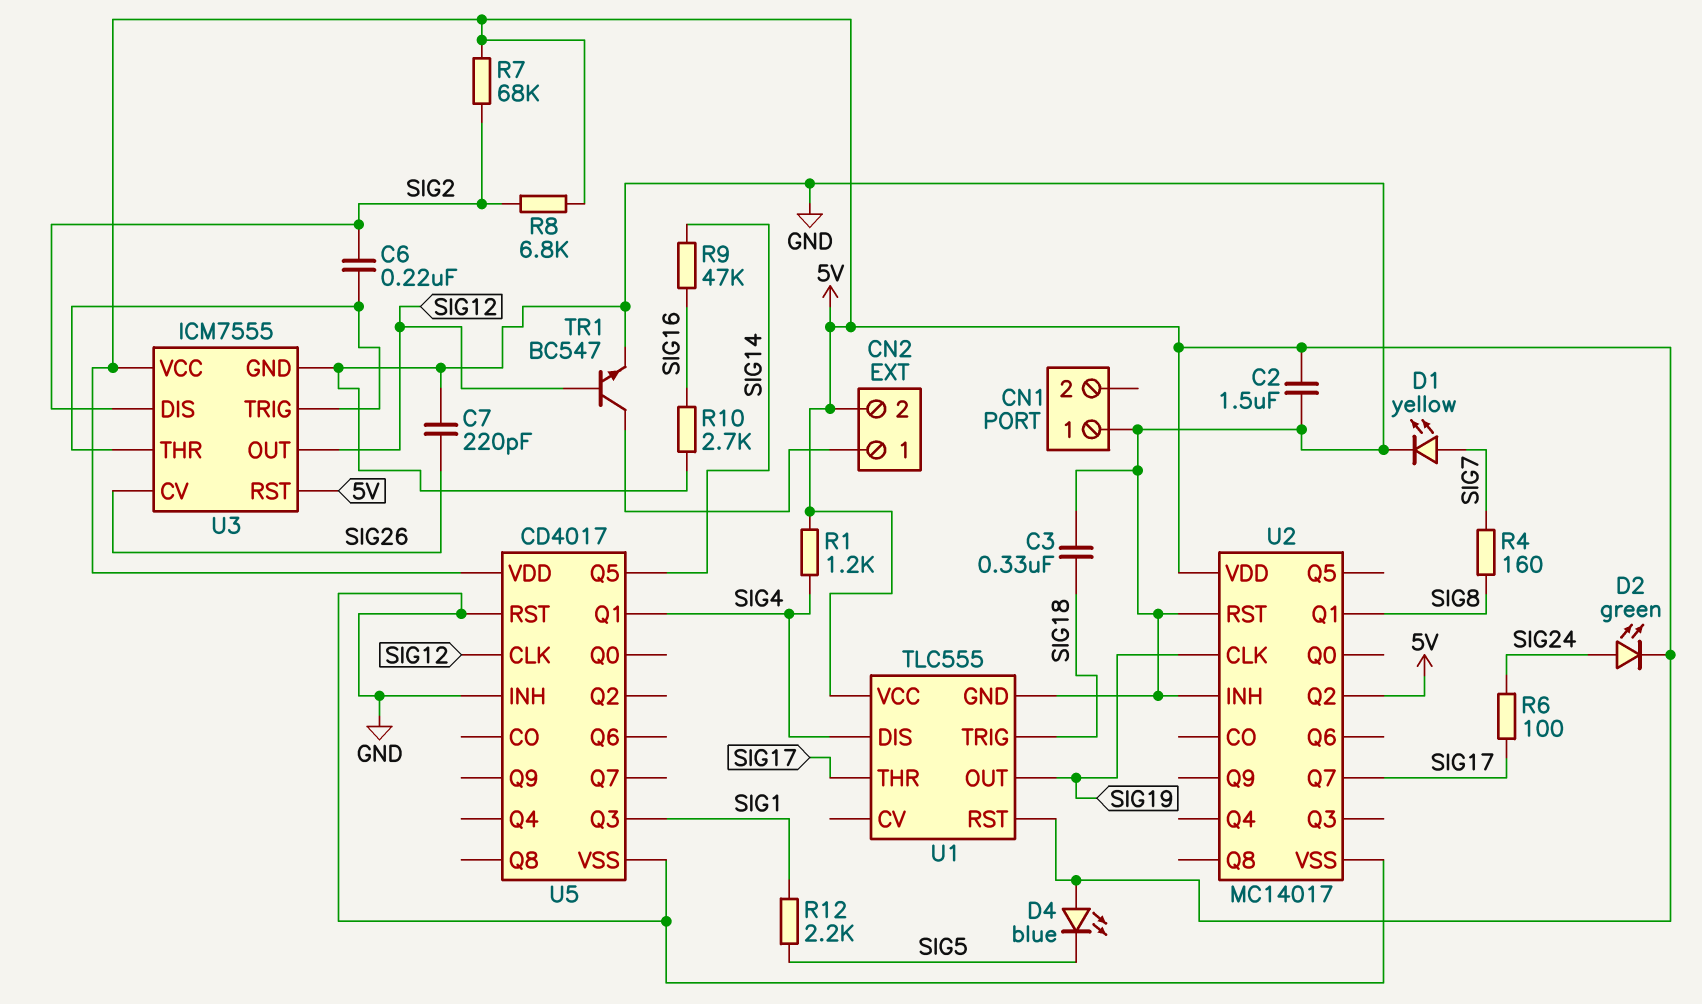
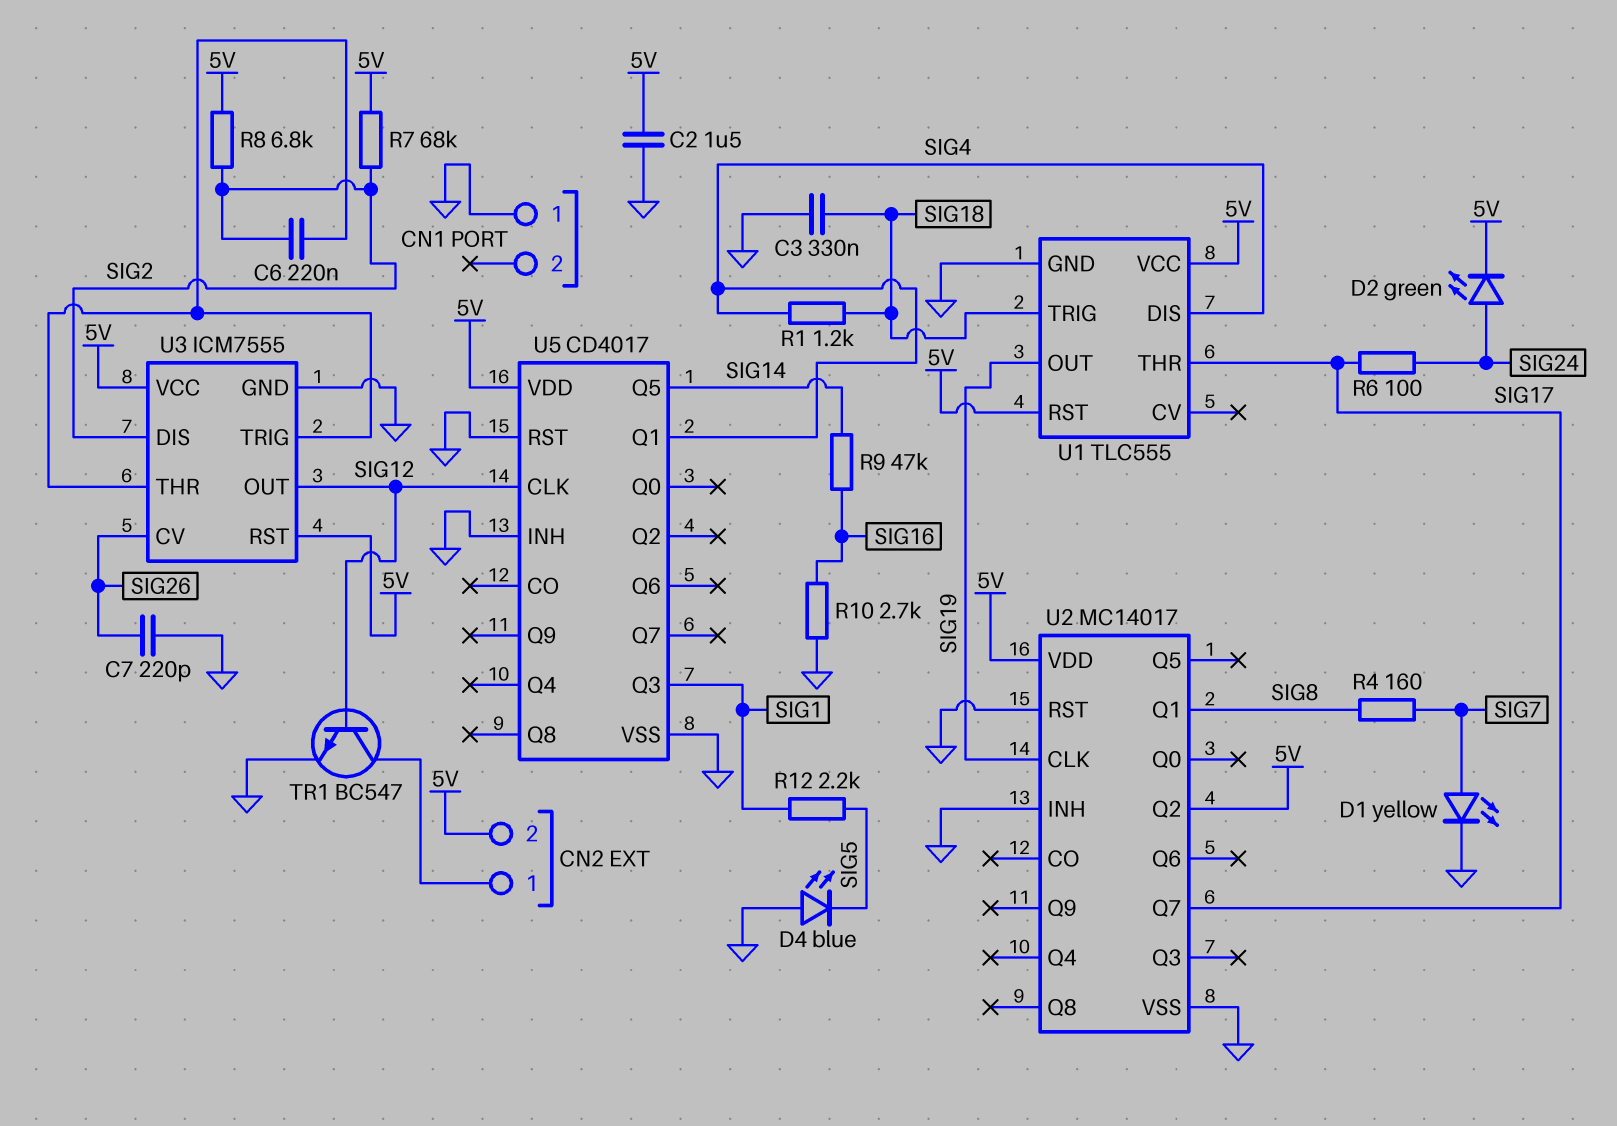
D4: LED blue (A 5V, K SIG5) -> LED blue (A GND, K SIG5)
R1: 1.2k (5V, SIG4) -> 1.2k (SIG4, SIG18)

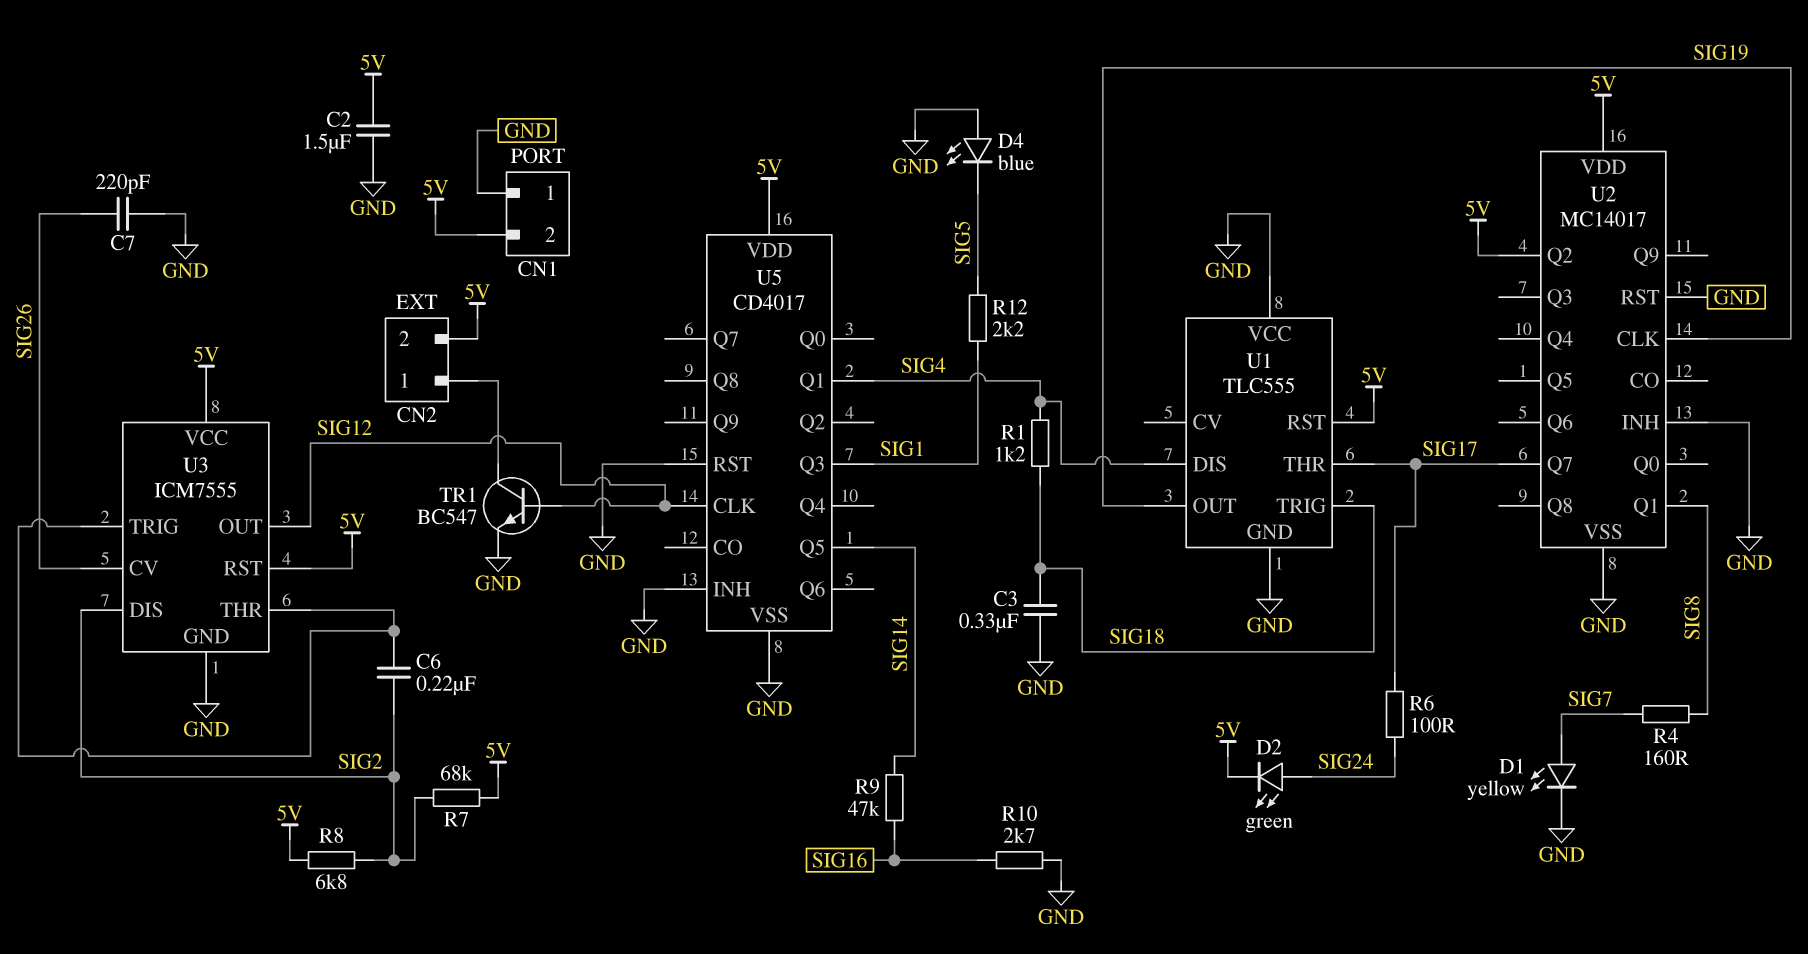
CN1 pin 2: none -> 5V
U1 pin VCC: 5V -> GND

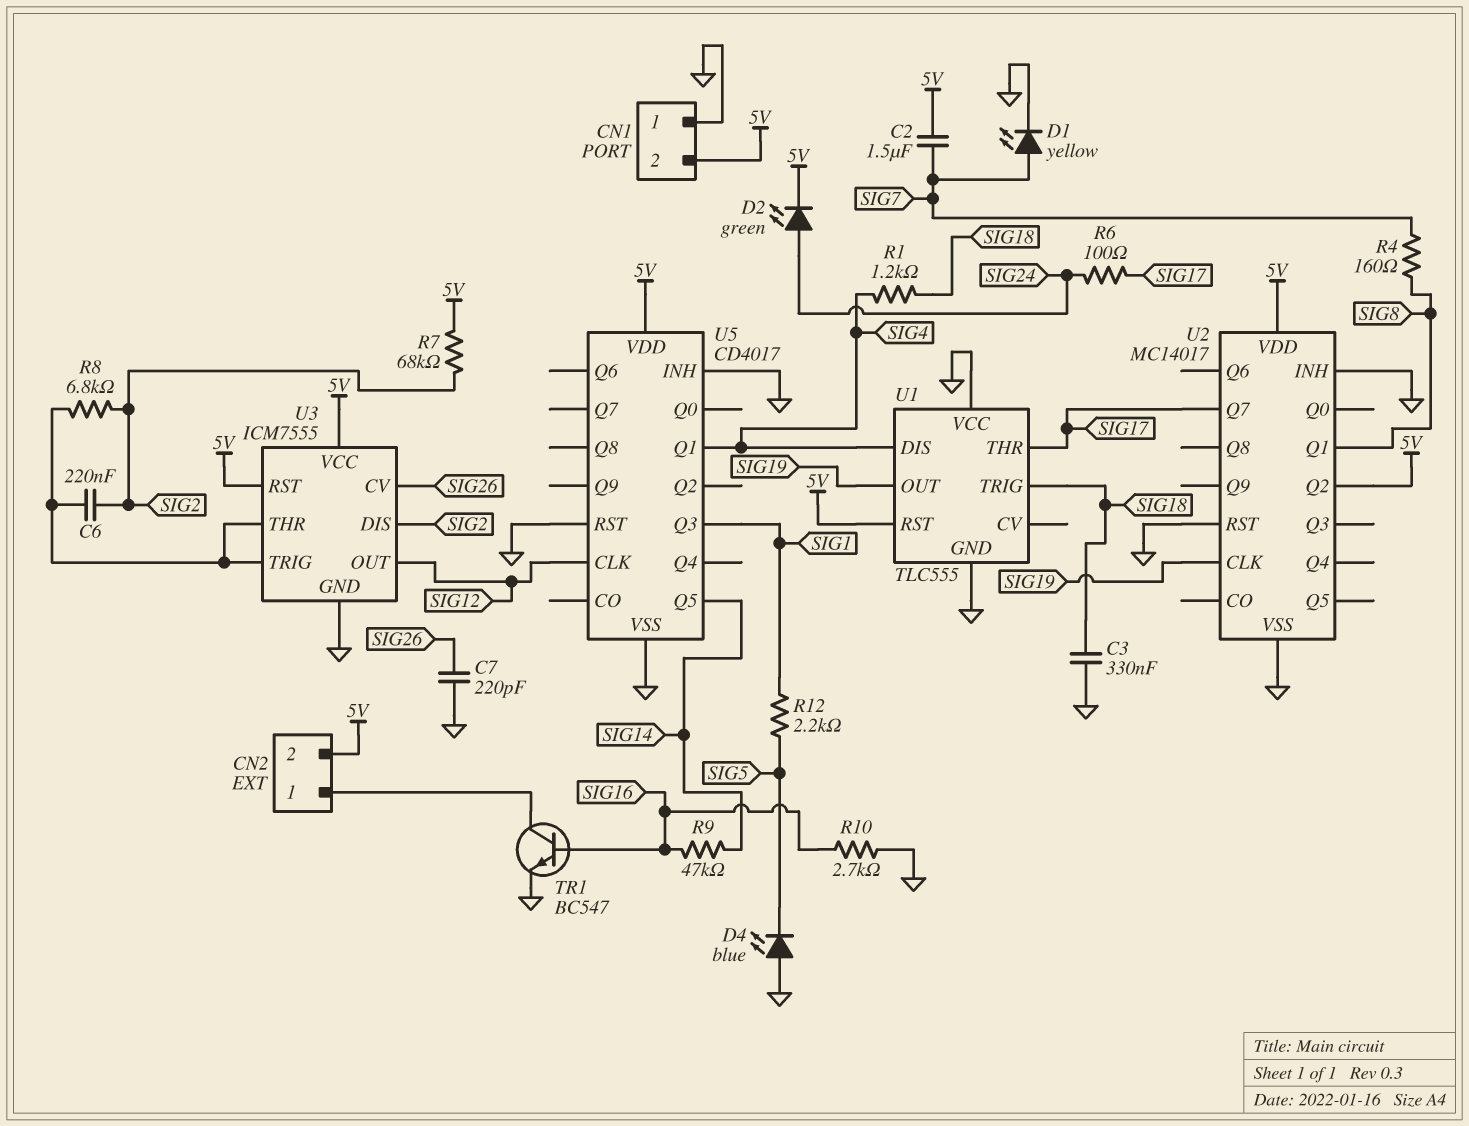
C2: 1.5uF (5V, GND) -> 1.5uF (5V, SIG7)
R8: 6.8k (5V, SIG2) -> 6.8k (SIG2, U3/THR)
TR1: NPN BC547 (B SIG12, C CN2/1, E GND) -> NPN BC547 (B SIG16, C CN2/1, E GND)

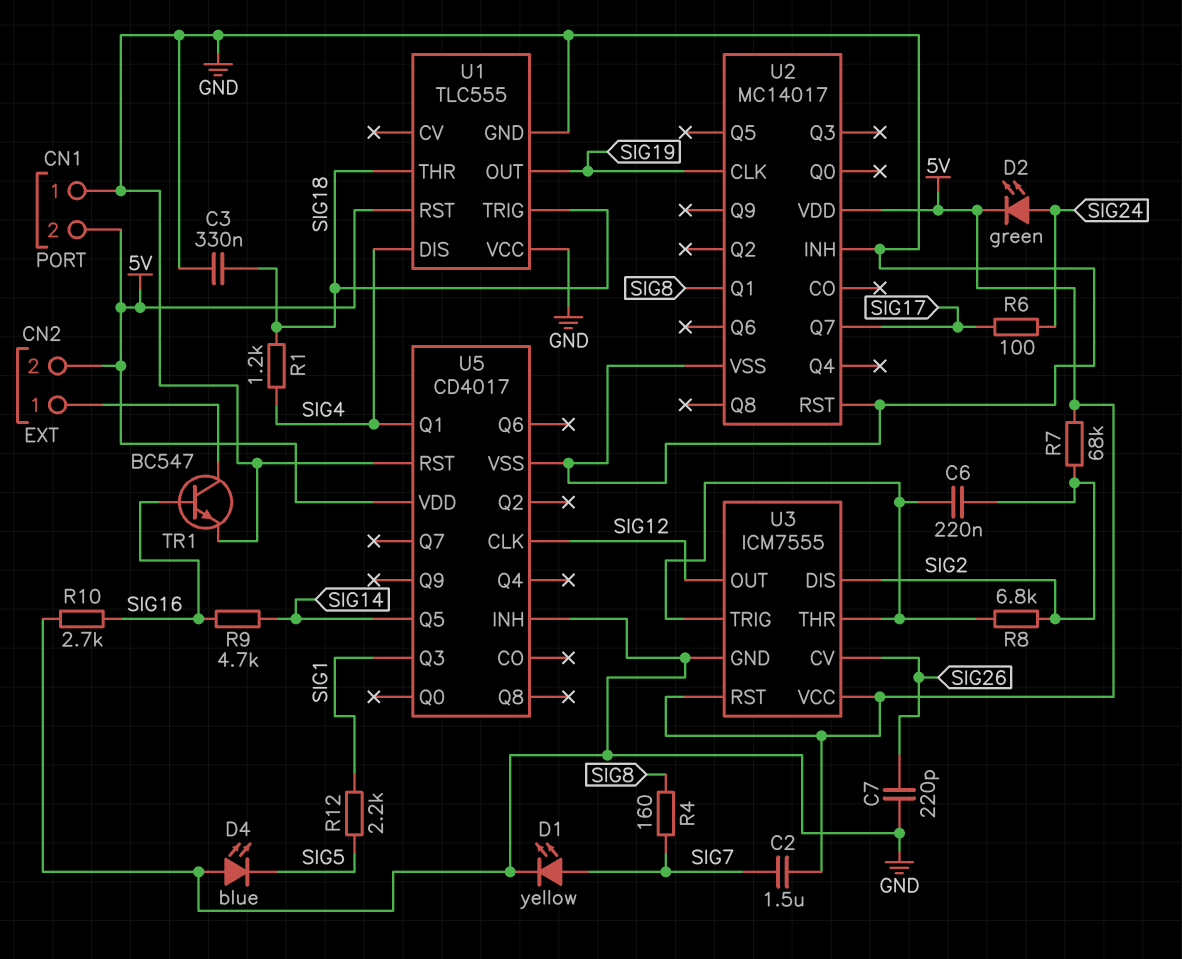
R9: 47k (SIG14, SIG16) -> 4.7k (SIG14, SIG16)
U1 pin THR: SIG17 -> SIG18
U2 pin Q2: 5V -> none

